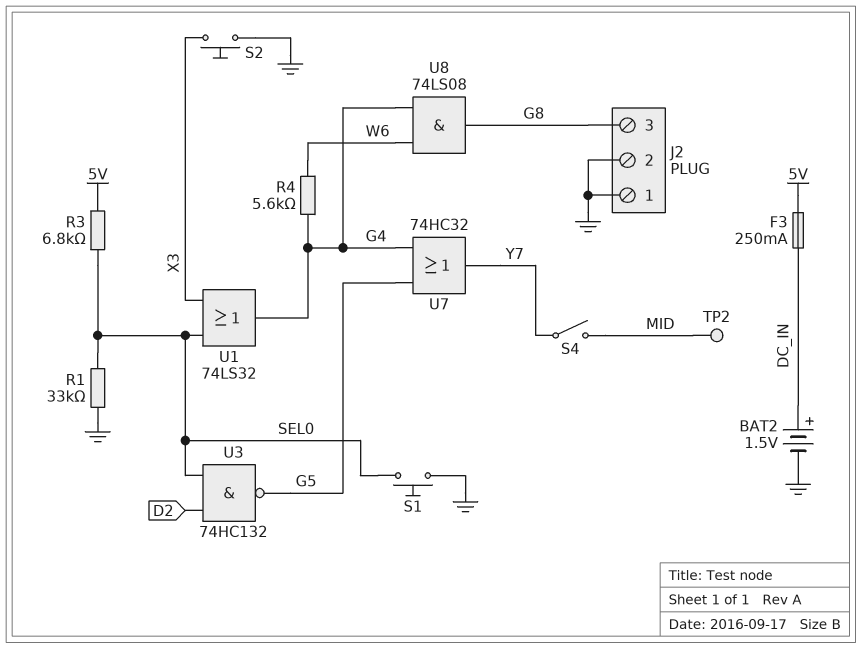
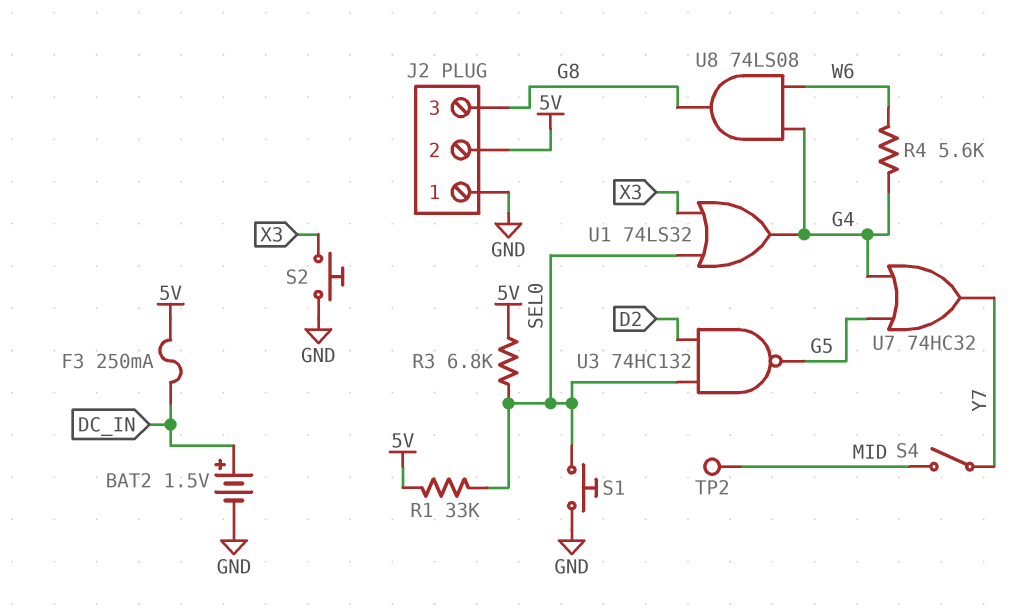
J2 pin 2: GND -> 5V
R1: 33k (GND, SEL0) -> 33k (5V, SEL0)

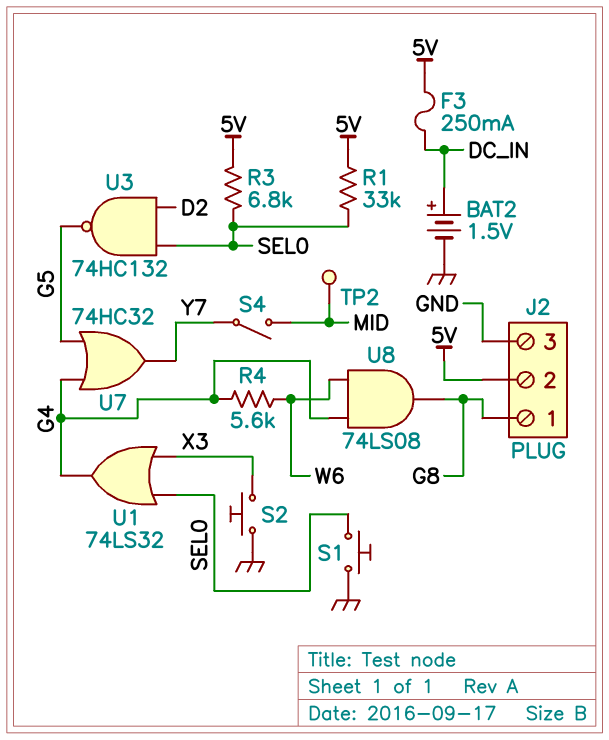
J2 pin 1: GND -> G8
J2 pin 3: G8 -> GND

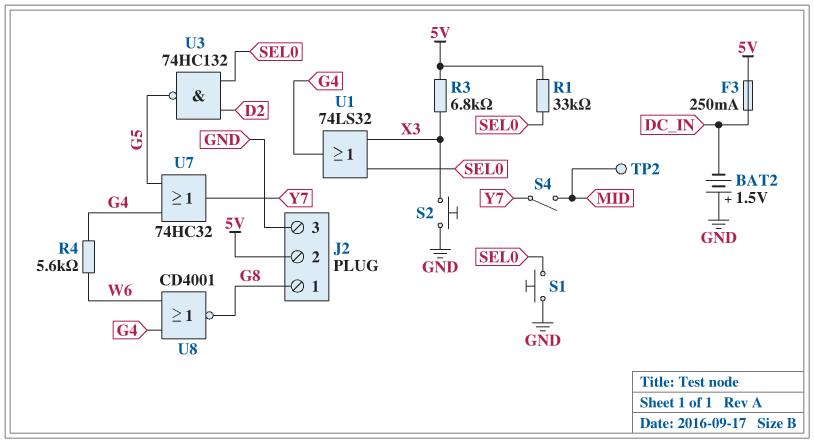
BAT2: 1.5V (plus DC_IN, minus GND) -> 1.5V (plus GND, minus DC_IN)
R3: 6.8k (5V, SEL0) -> 6.8k (5V, X3)
U8: AND 74LS08 (in G4, in W6, out G8) -> NOR CD4001 (in G4, in W6, out G8)

